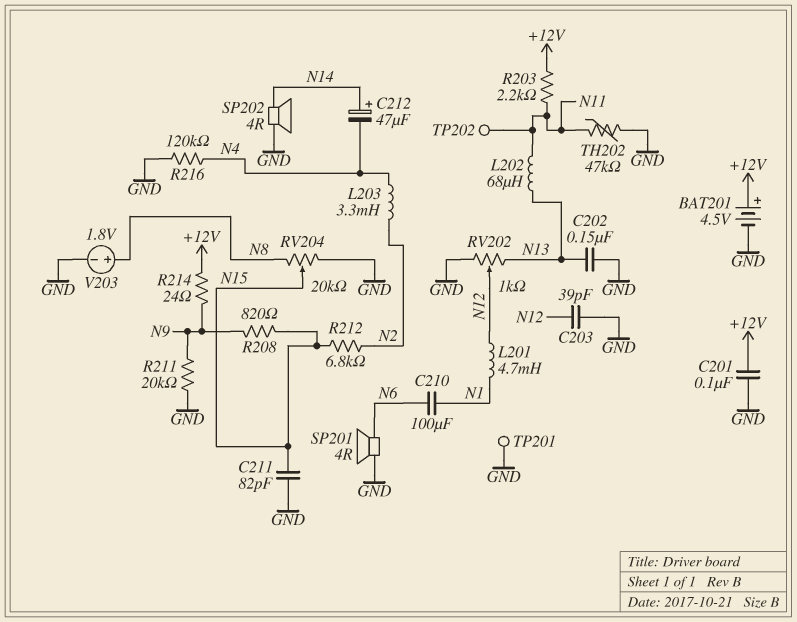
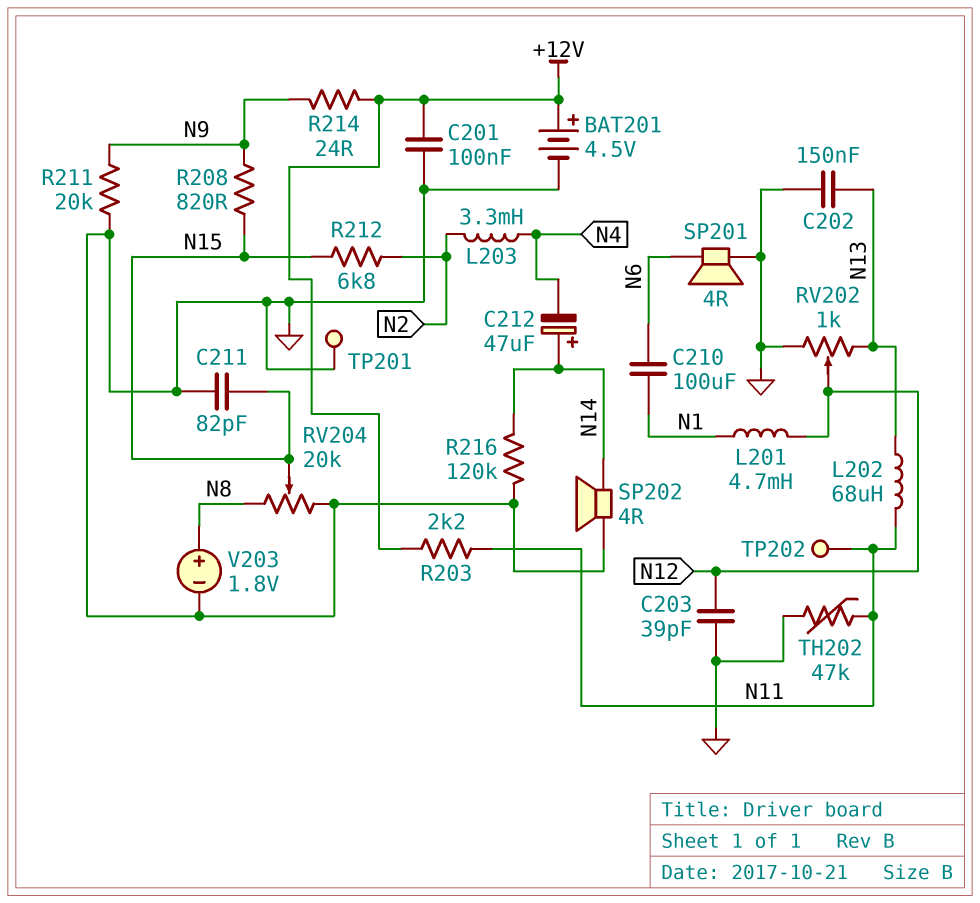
R216: 120k (GND, N4) -> 120k (GND, N14)

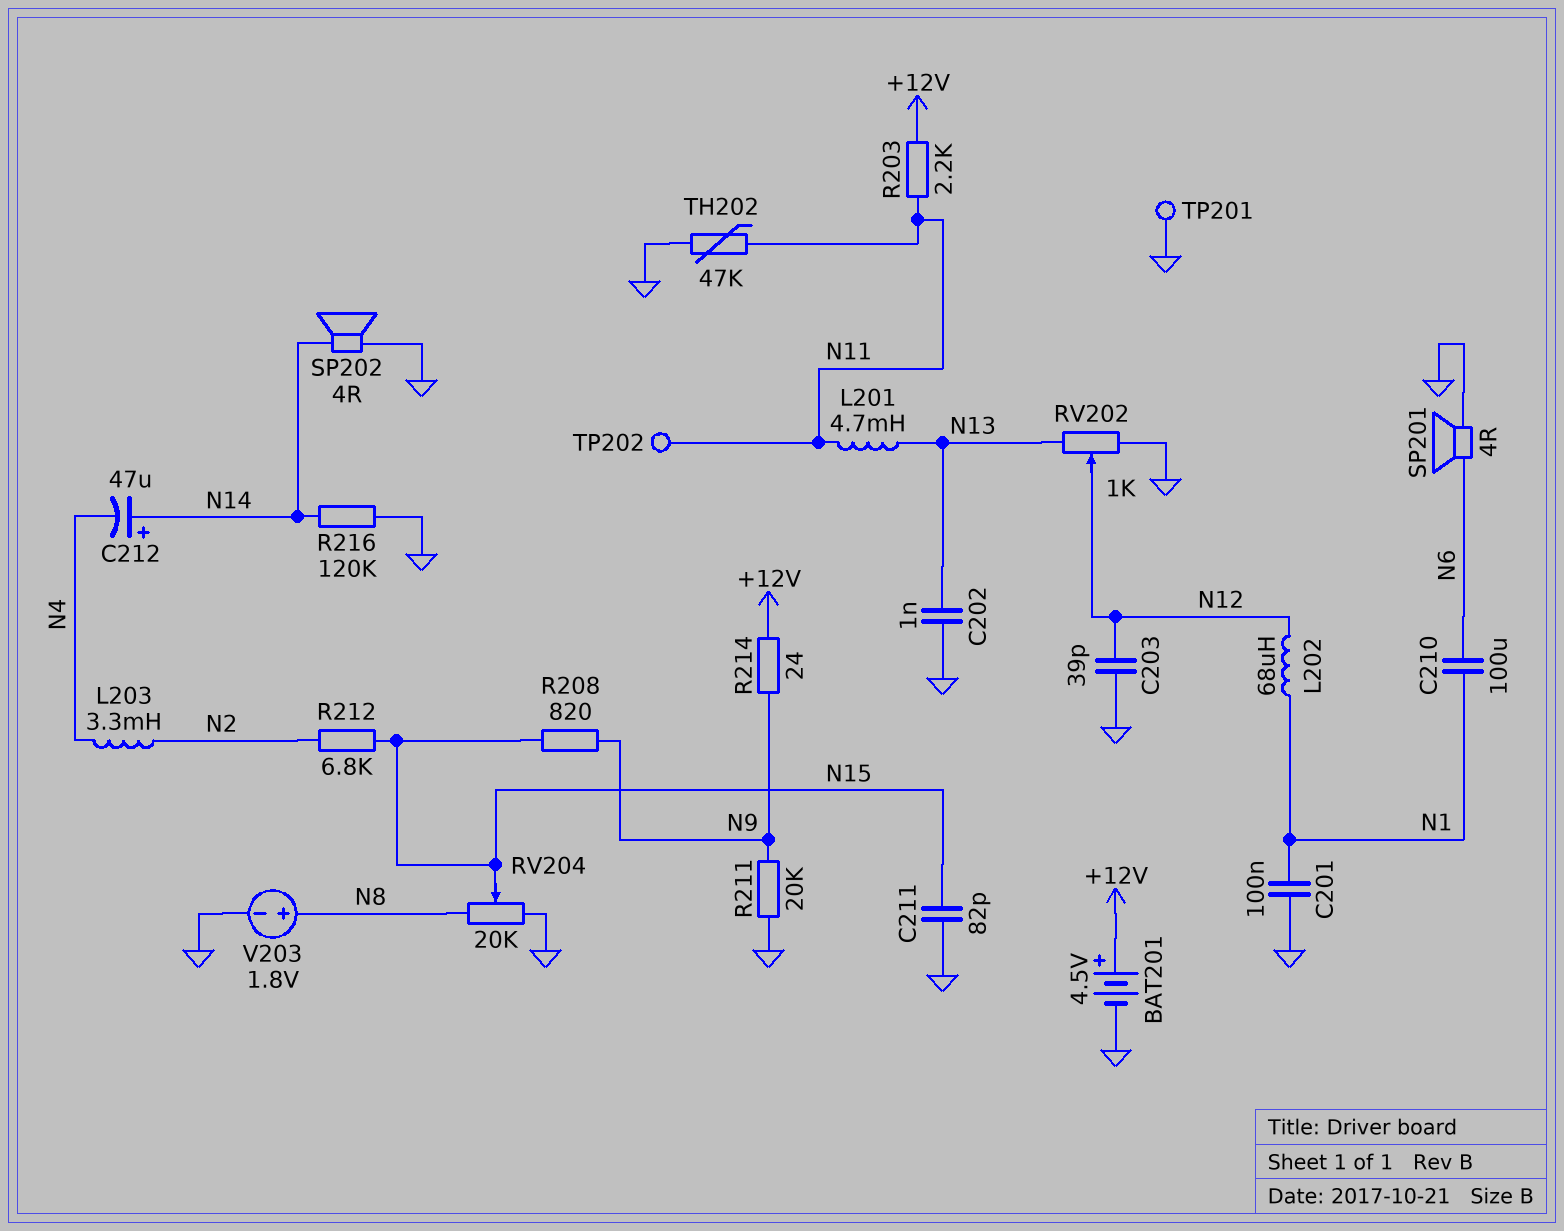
C201: 100nF (+12V, GND) -> 100nF (GND, N1)
C202: 150nF (GND, N13) -> 1nF (GND, N13)
L201: 4.7mH (N1, N12) -> 4.7mH (N11, N13)
L202: 68uH (N11, N13) -> 68uH (N1, N12)

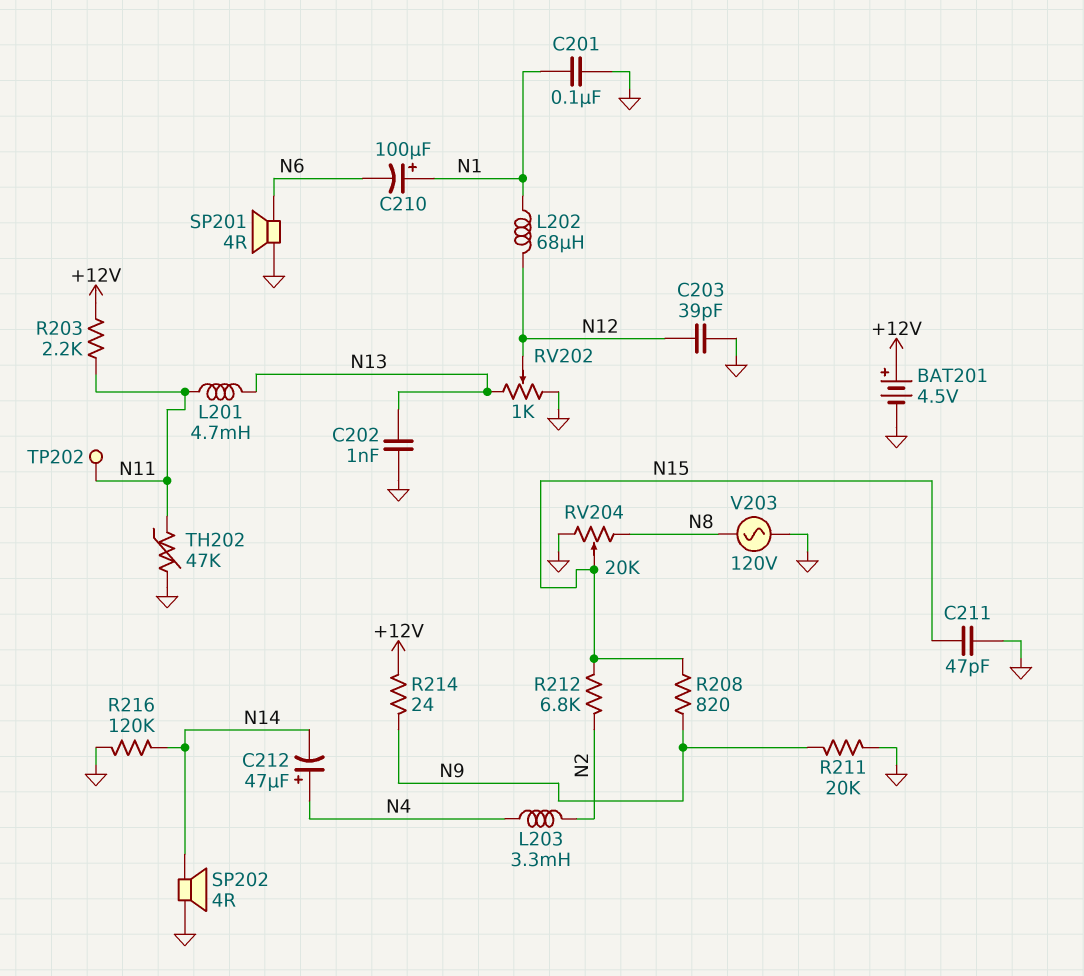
C210: 100uF (N1, N6) -> 100uF (plus N1, minus N6)
C211: 82pF (GND, N15) -> 47pF (GND, N15)
C212: 47uF (plus N14, minus N4) -> 47uF (plus N4, minus N14)
TP201: test point (GND) -> none
V203: 1.8V (plus N8, minus GND) -> AC 120V (GND, N8)

